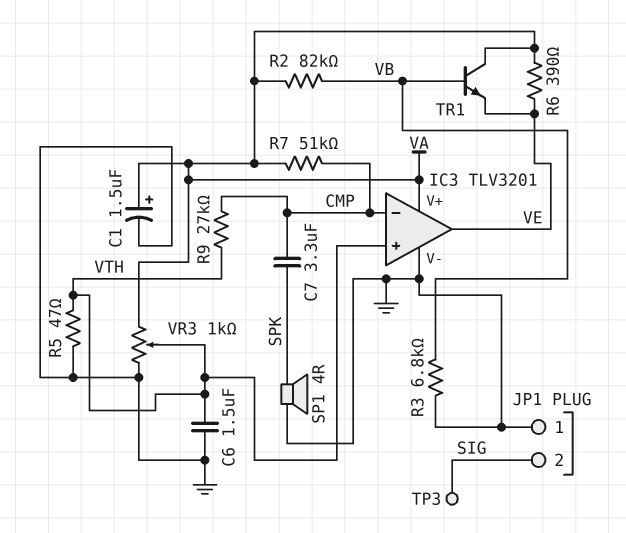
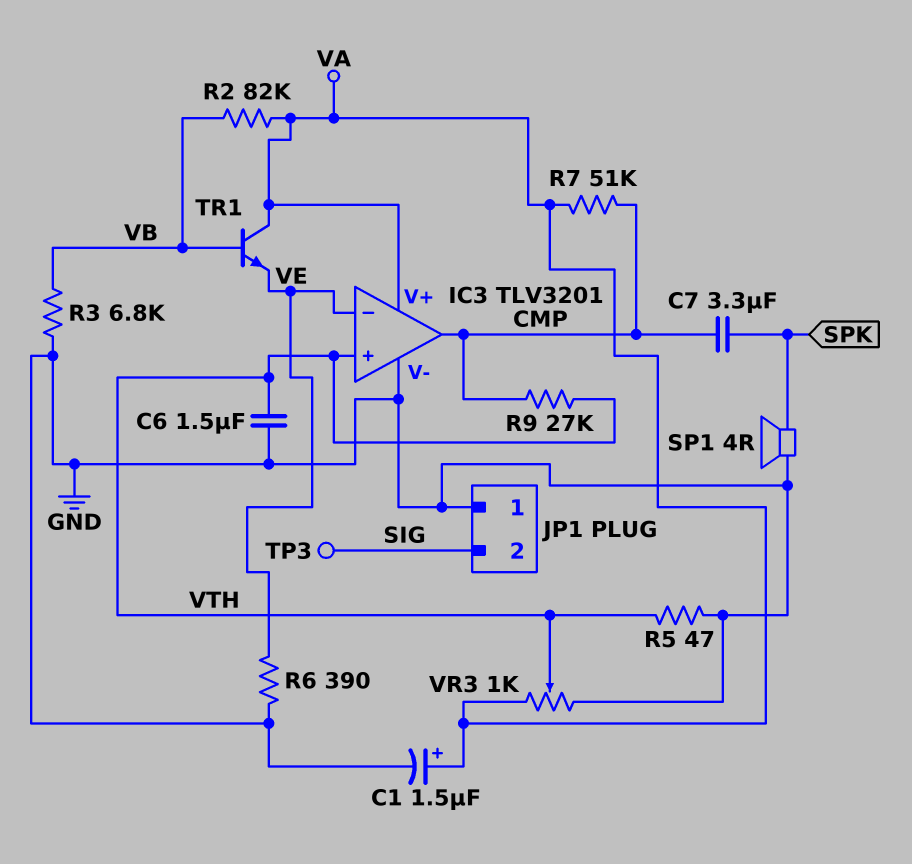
IC3 pin in-: CMP -> VE
IC3 pin out: VE -> CMP
R6: 390 (VA, VE) -> 390 (GND, VE)

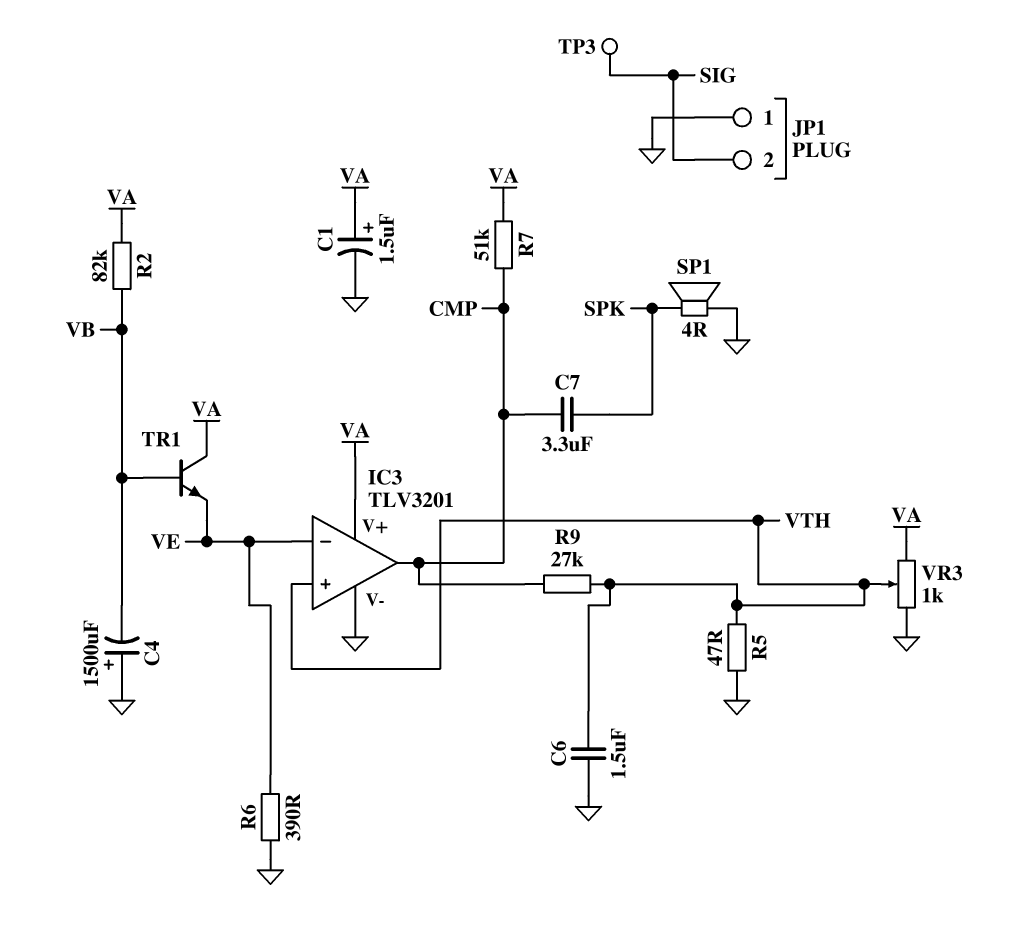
C4: none -> 1500uF (plus GND, minus VB)
R3: 6.8k (GND, VB) -> none

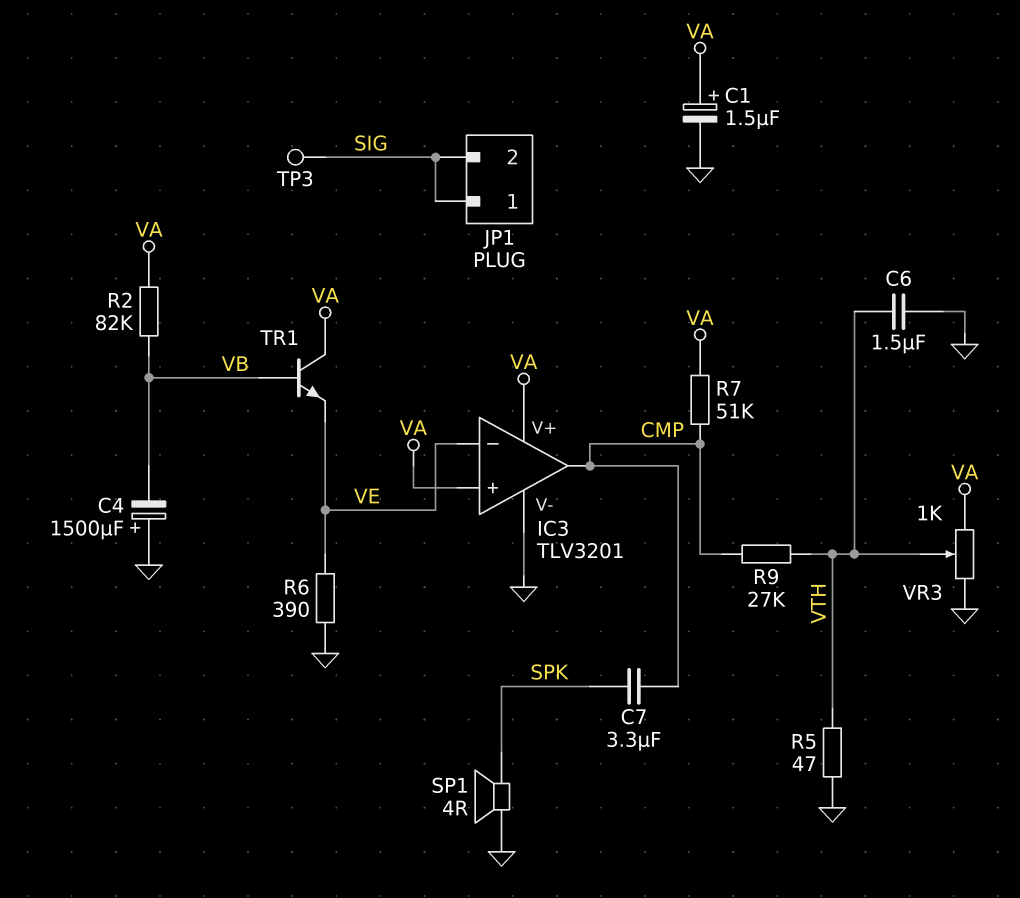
IC3 pin in+: VTH -> VA
JP1 pin 1: GND -> SIG

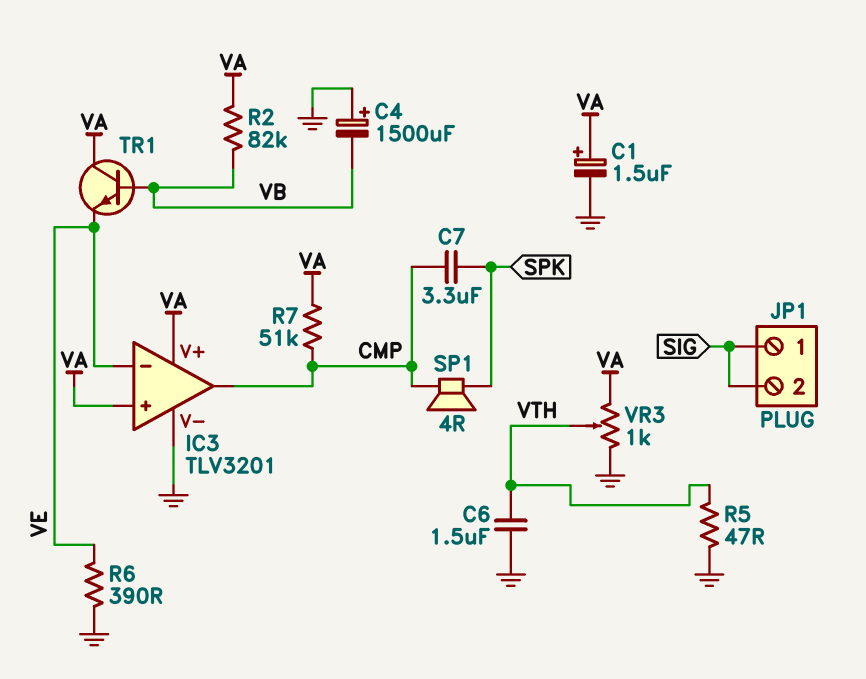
R9: 27k (CMP, VTH) -> none
SP1: speaker 4R (GND, SPK) -> speaker 4R (CMP, SPK)
TP3: test point (SIG) -> none

